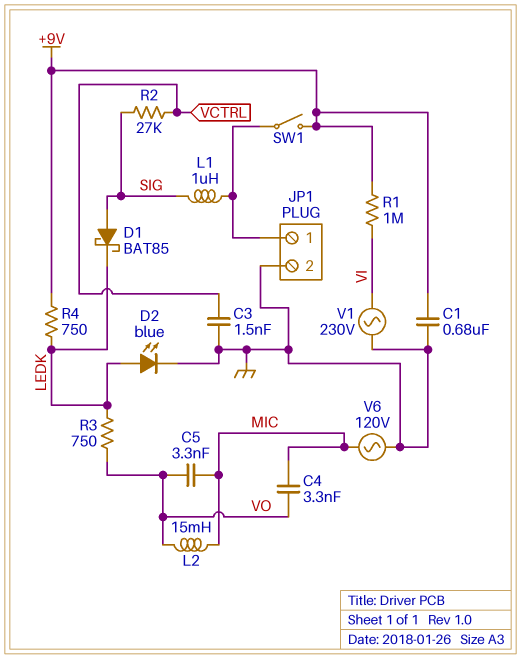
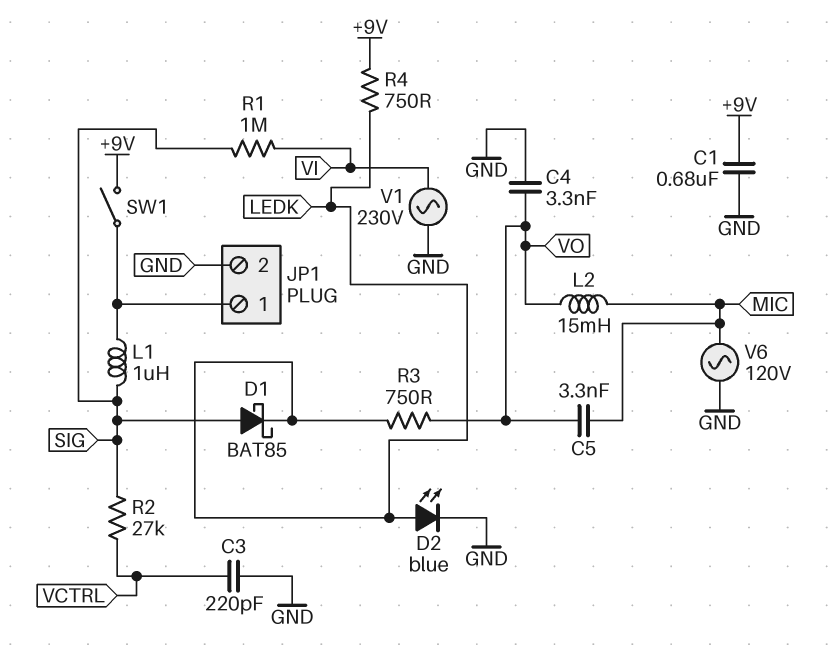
C3: 1.5nF (GND, VCTRL) -> 220pF (GND, VCTRL)
C4: 3.3nF (MIC, VO) -> 3.3nF (GND, VO)
R1: 1M (+9V, VI) -> 1M (SIG, VI)

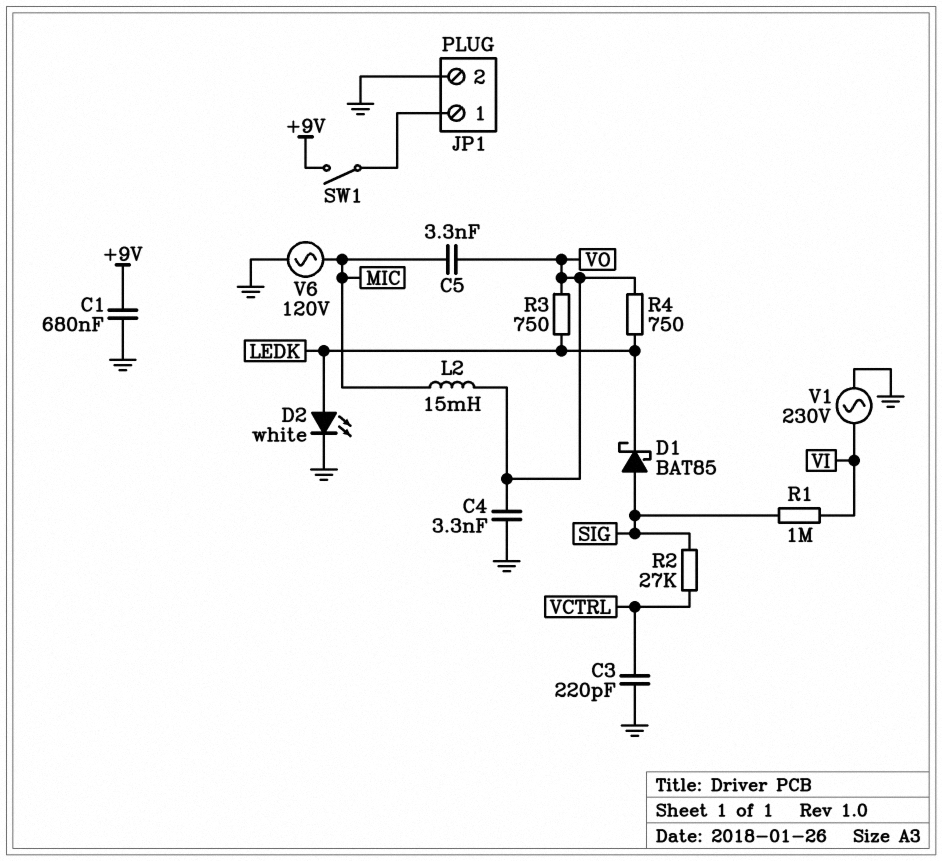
D2: LED blue (A LEDK, K GND) -> LED white (A LEDK, K GND)
L1: 1uH (JP1/1, SIG) -> none
R4: 750 (+9V, LEDK) -> 750 (LEDK, VO)

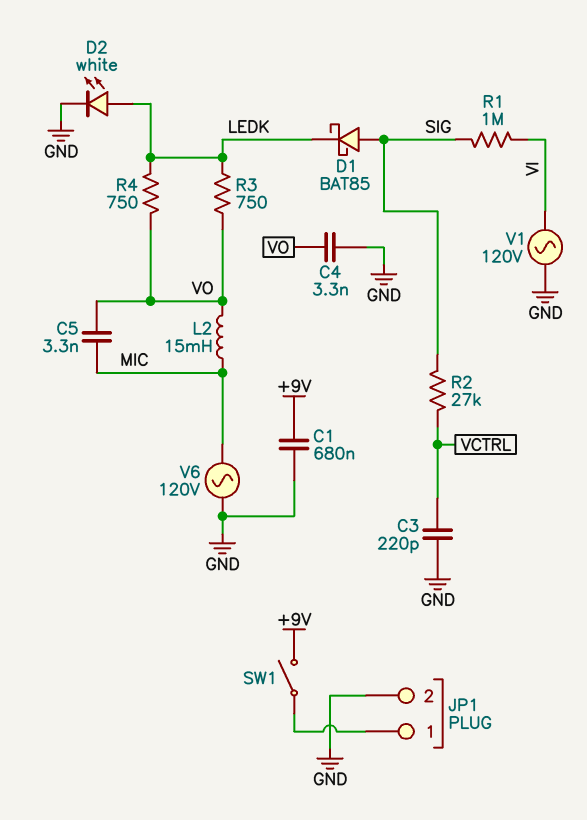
V1: AC 230V (GND, VI) -> AC 120V (GND, VI)

